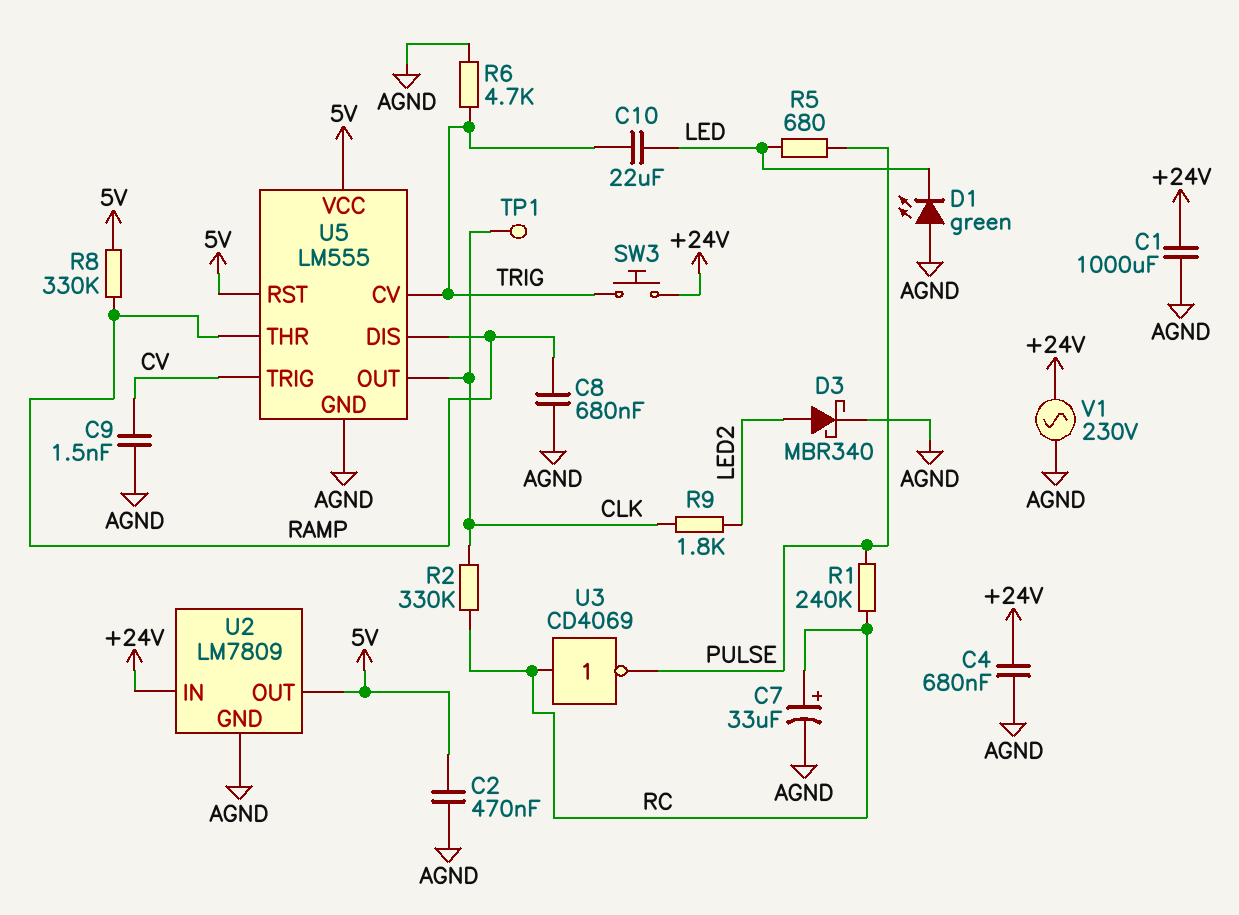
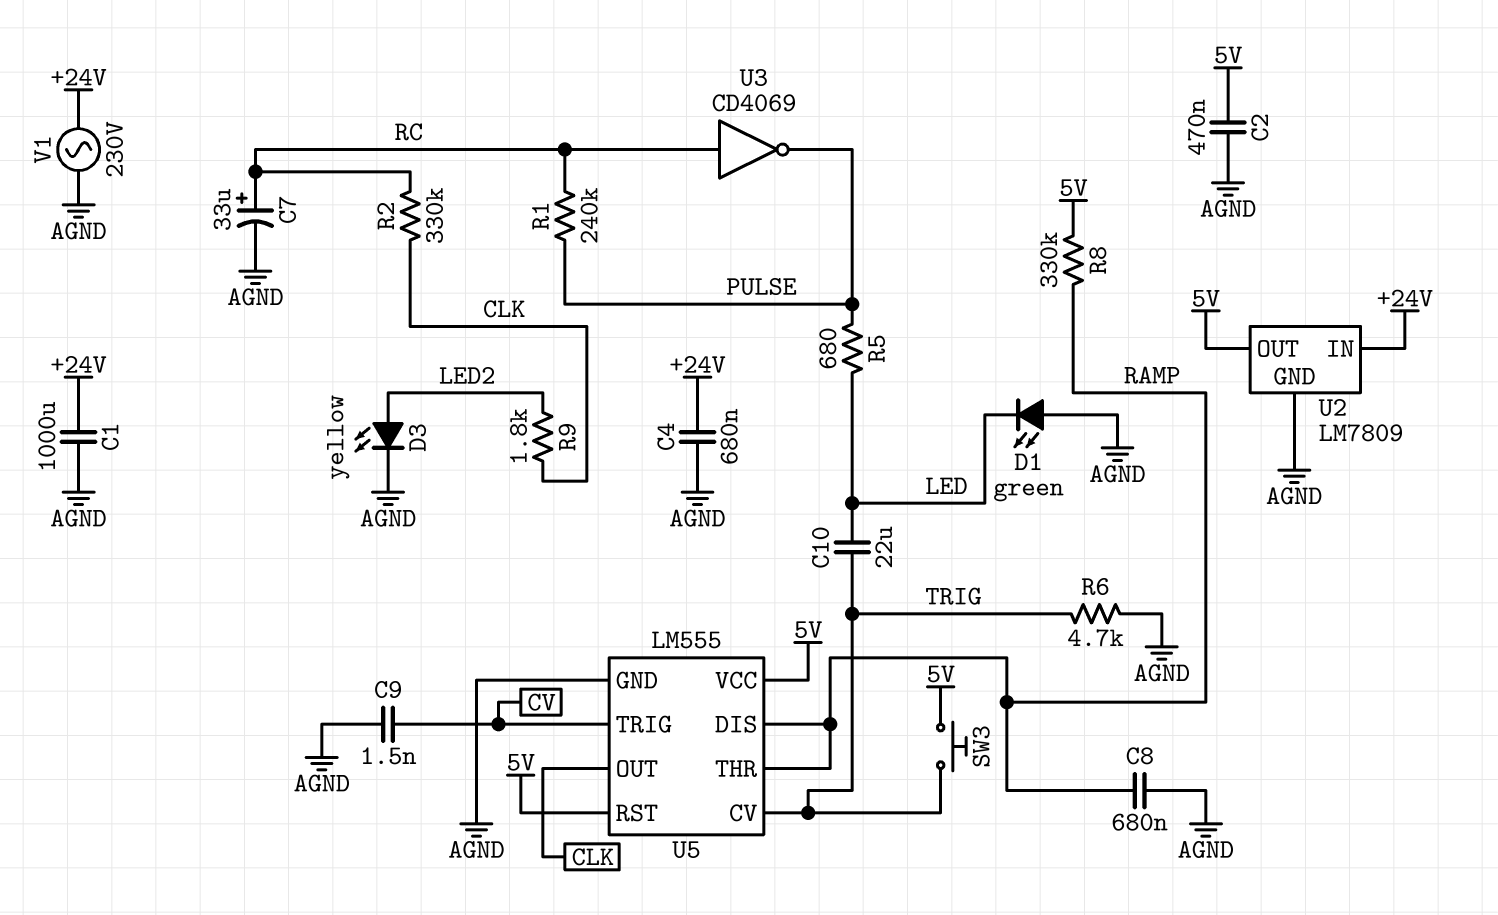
D3: schottky MBR340 (A LED2, K AGND) -> LED yellow (A LED2, K AGND)
SW3: button (+24V, TRIG) -> button (5V, TRIG)
TP1: test point (CLK) -> none

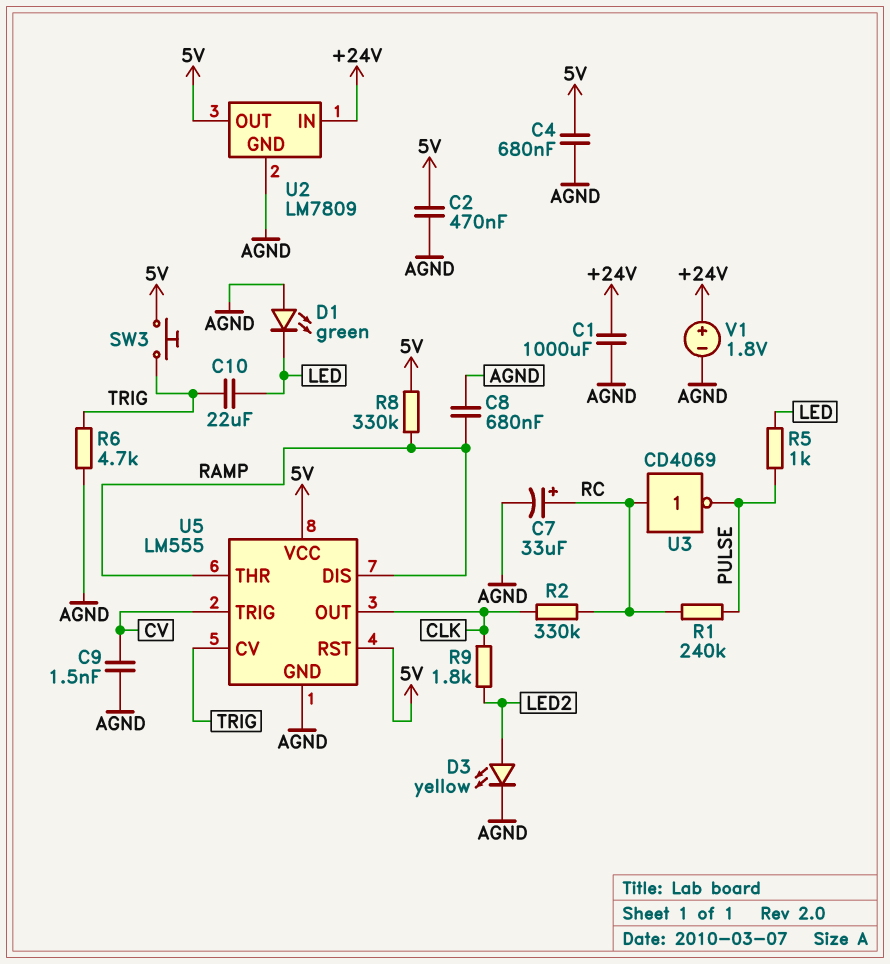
C4: 680nF (+24V, AGND) -> 680nF (5V, AGND)
R5: 680 (LED, PULSE) -> 1k (LED, PULSE)
V1: AC 230V (+24V, AGND) -> 1.8V (plus +24V, minus AGND)

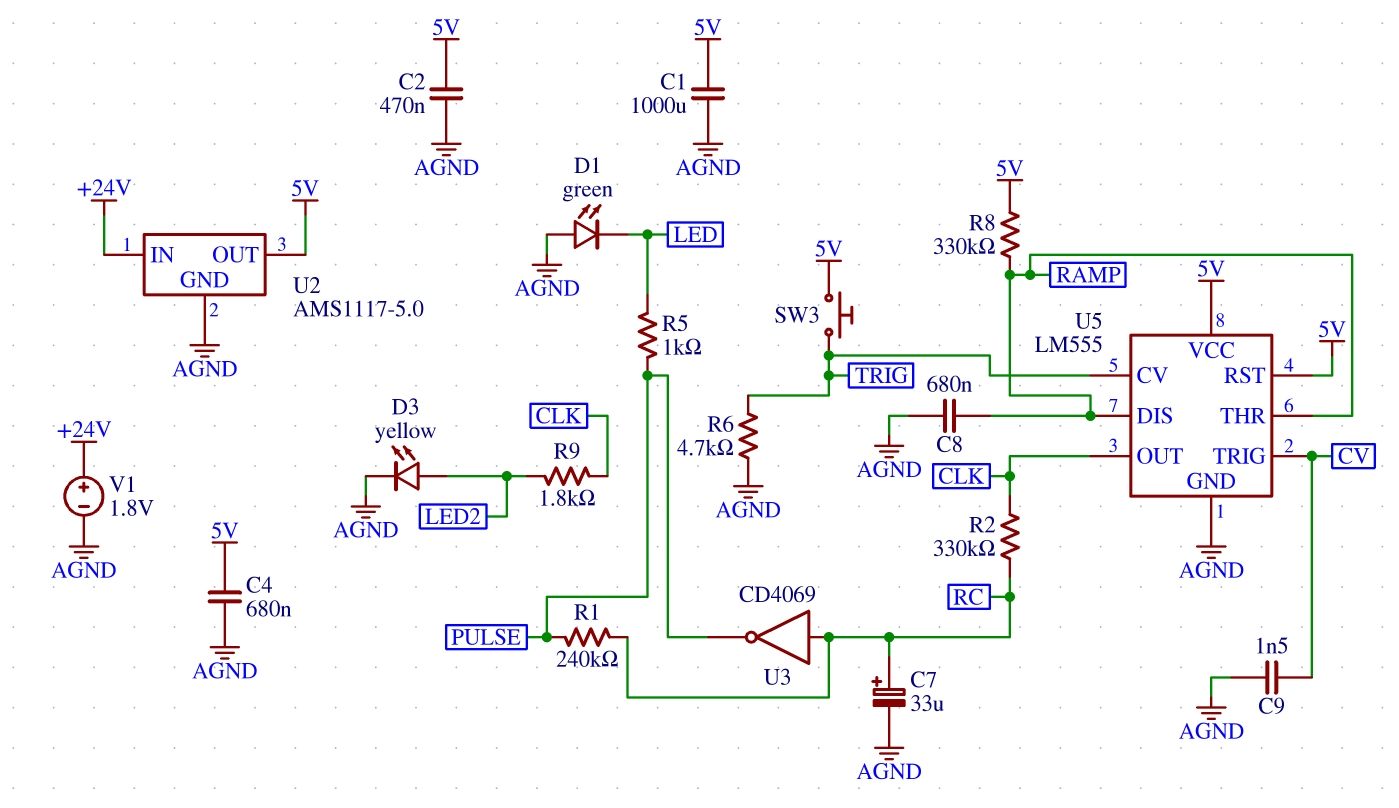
C1: 1000uF (+24V, AGND) -> 1000uF (5V, AGND)
C10: 22uF (LED, TRIG) -> none
U2: LM7809 -> AMS1117-5.0

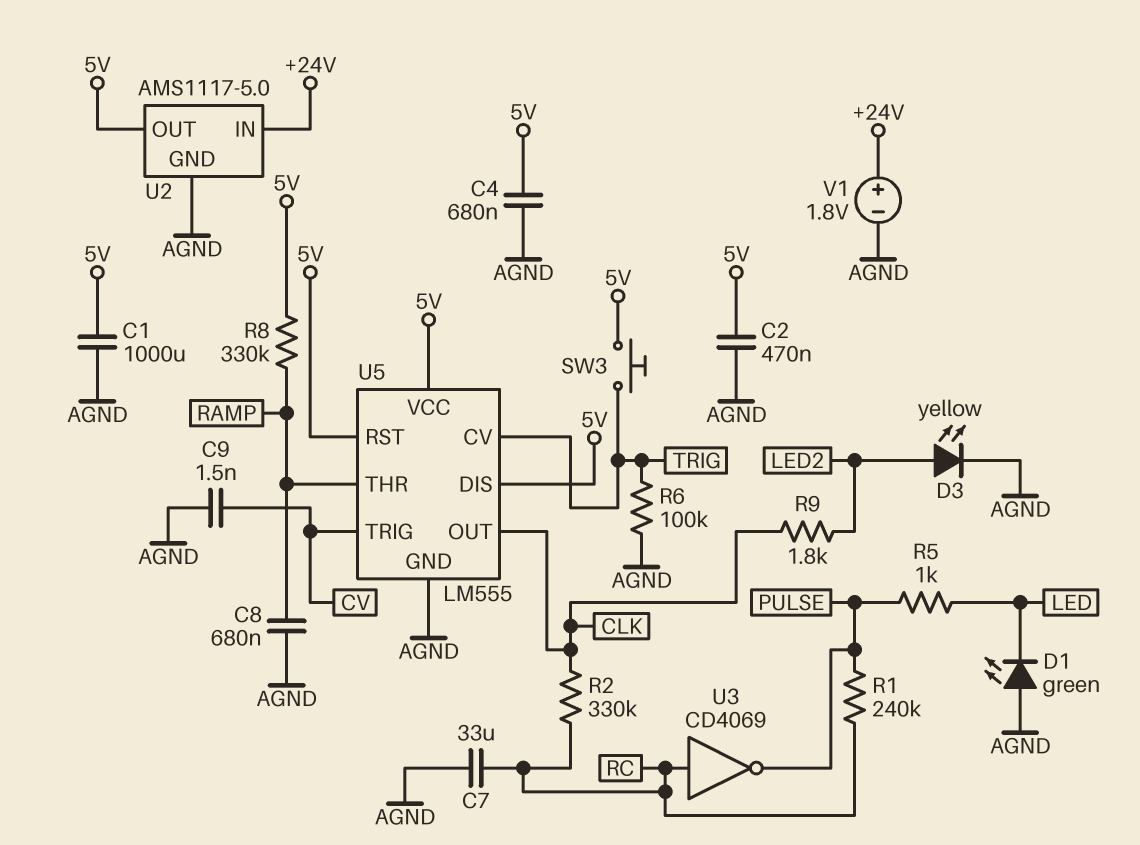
C7: 33uF (plus RC, minus AGND) -> 33uF (AGND, RC)
R6: 4.7k (AGND, TRIG) -> 100k (AGND, TRIG)
U5 pin DIS: RAMP -> 5V

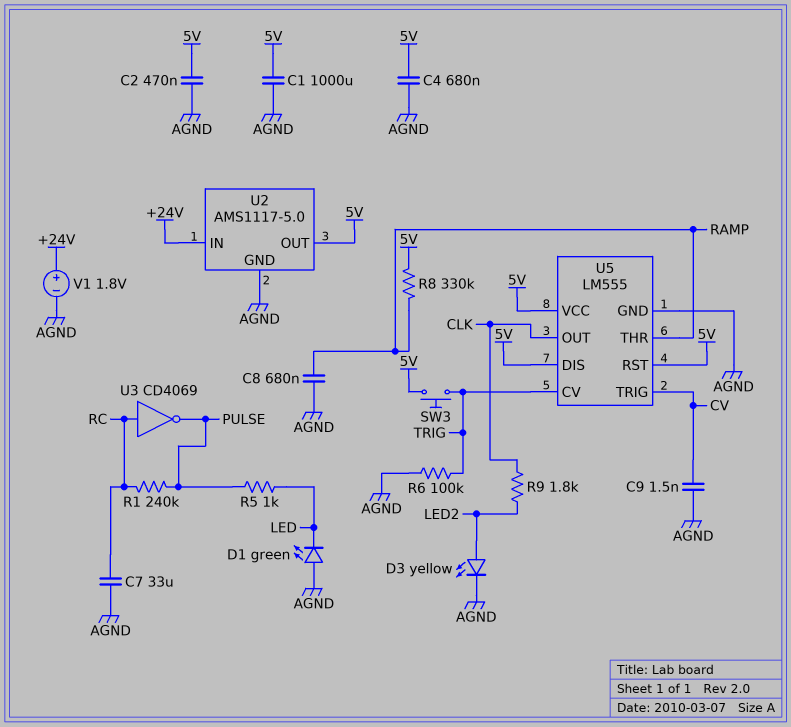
R2: 330k (CLK, RC) -> none

